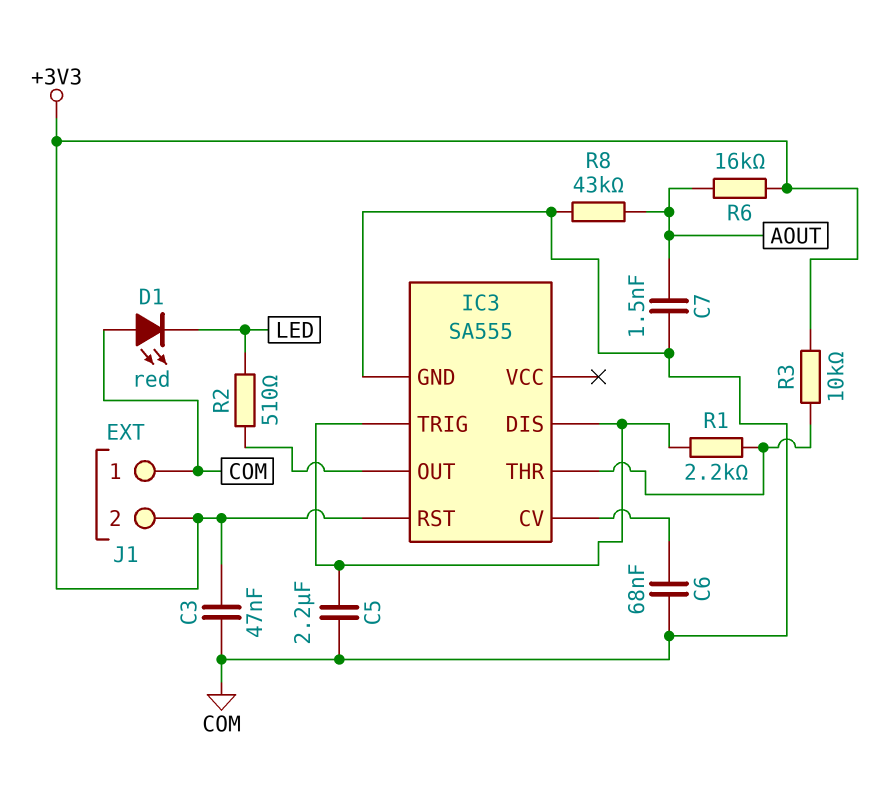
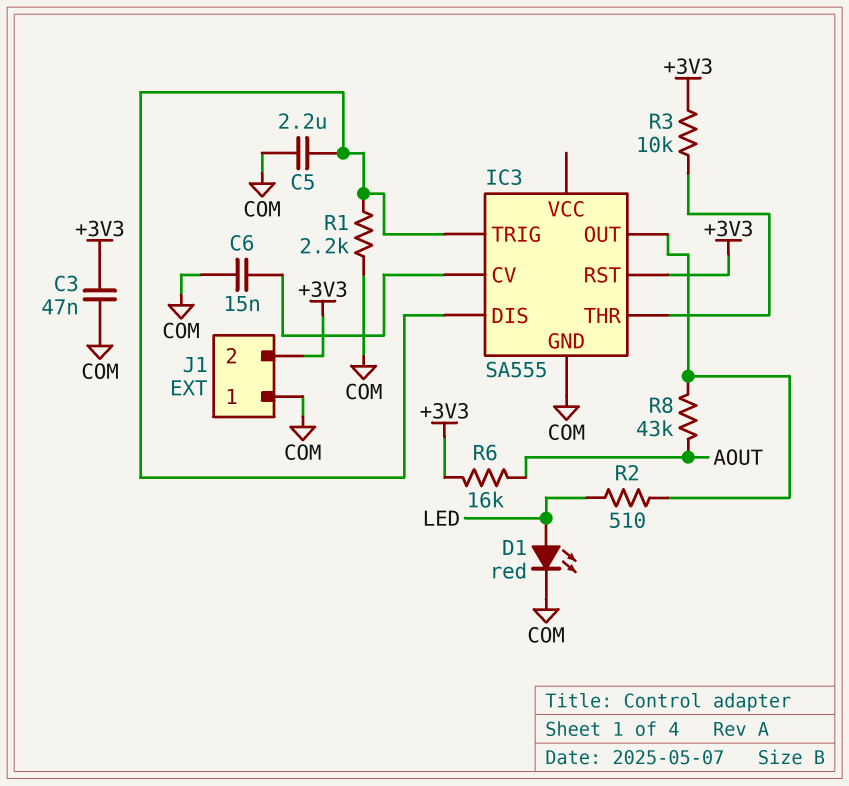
C6: 68nF (COM, IC3/CV) -> 15nF (COM, IC3/CV)
C7: 1.5nF (AOUT, COM) -> none
D1: LED red (A COM, K LED) -> LED red (A LED, K COM)
R1: 2.2k (IC3/DIS, IC3/THR) -> 2.2k (COM, IC3/DIS)
R8: 43k (AOUT, COM) -> 43k (AOUT, IC3/OUT)

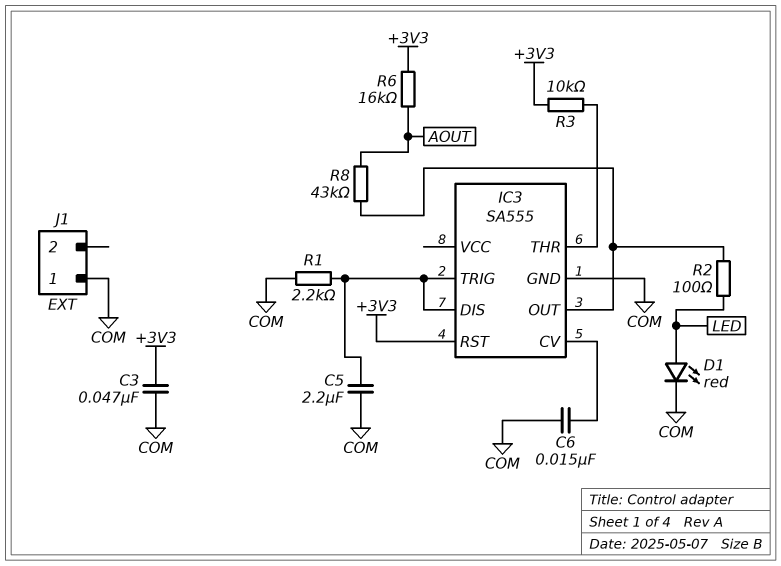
J1 pin 2: +3V3 -> none
R2: 510 (IC3/OUT, LED) -> 100 (IC3/OUT, LED)

